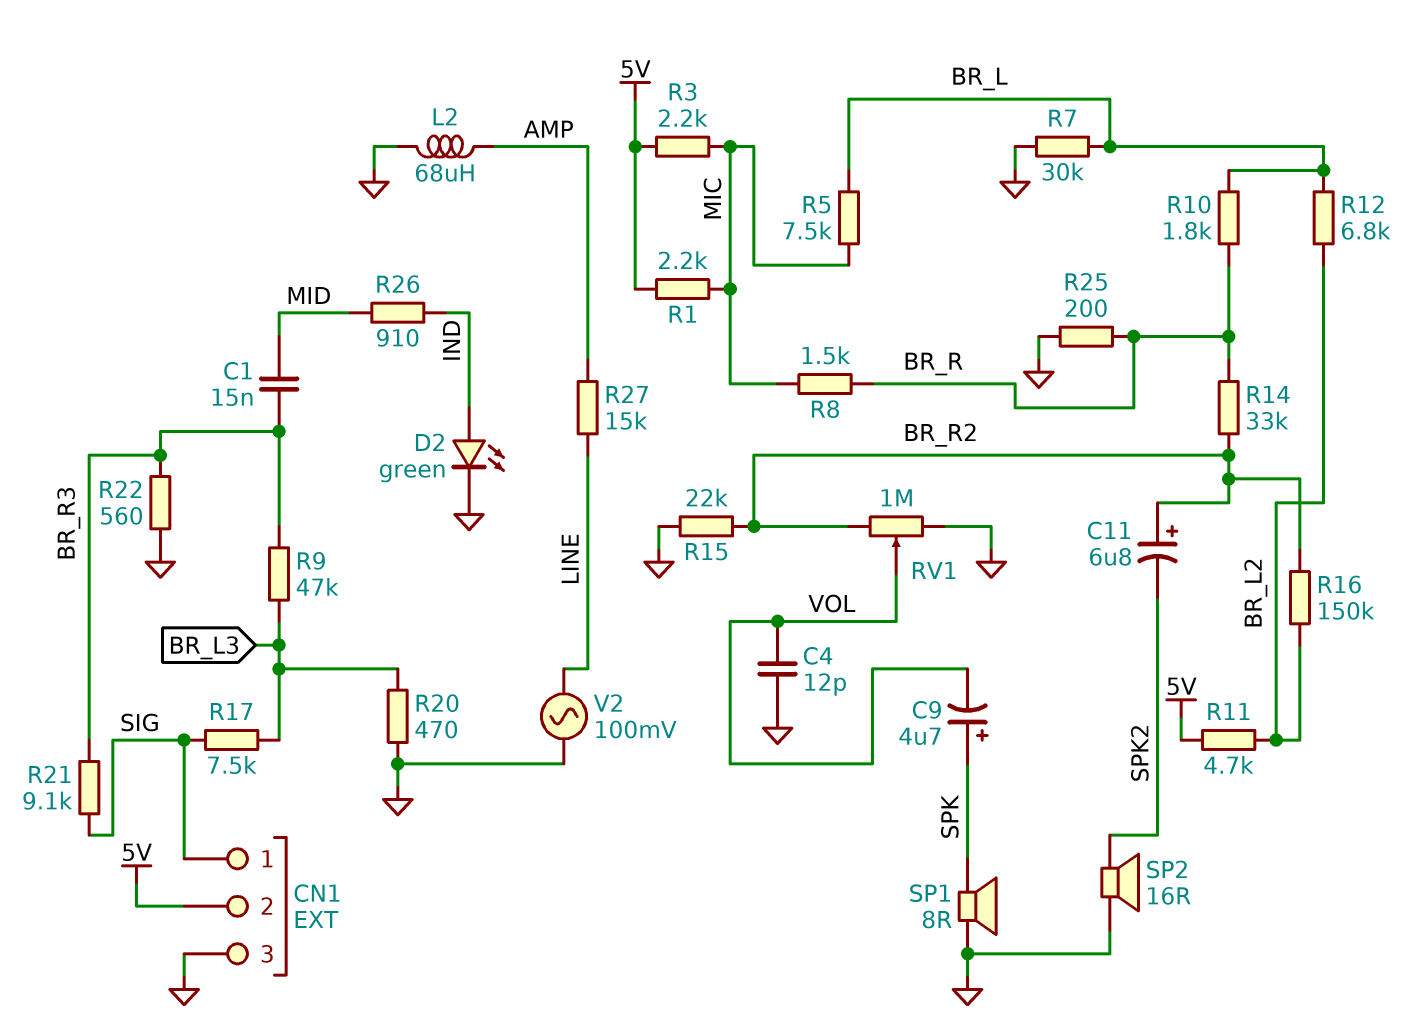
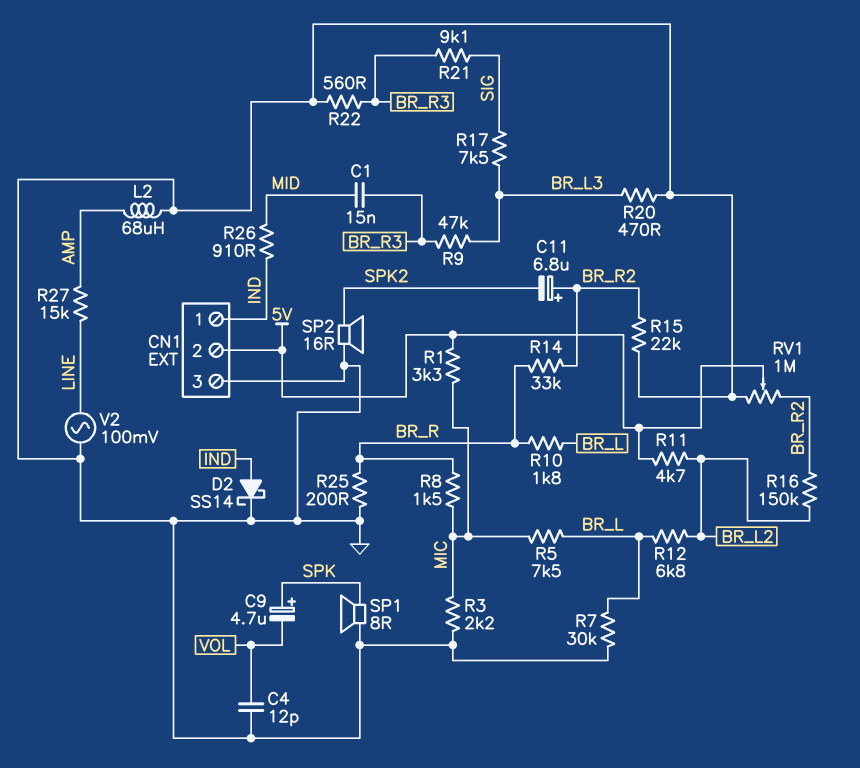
CN1 pin 1: SIG -> IND
D2: LED green (A IND, K GND) -> schottky SS14 (A IND, K GND)
R1: 2.2k (5V, MIC) -> 3.3k (5V, MIC)
R3: 2.2k (5V, MIC) -> 2.2k (GND, MIC)
RV1: 1M (BR_R2, GND, wiper VOL) -> 1M (BR_R2, GND, wiper 5V)

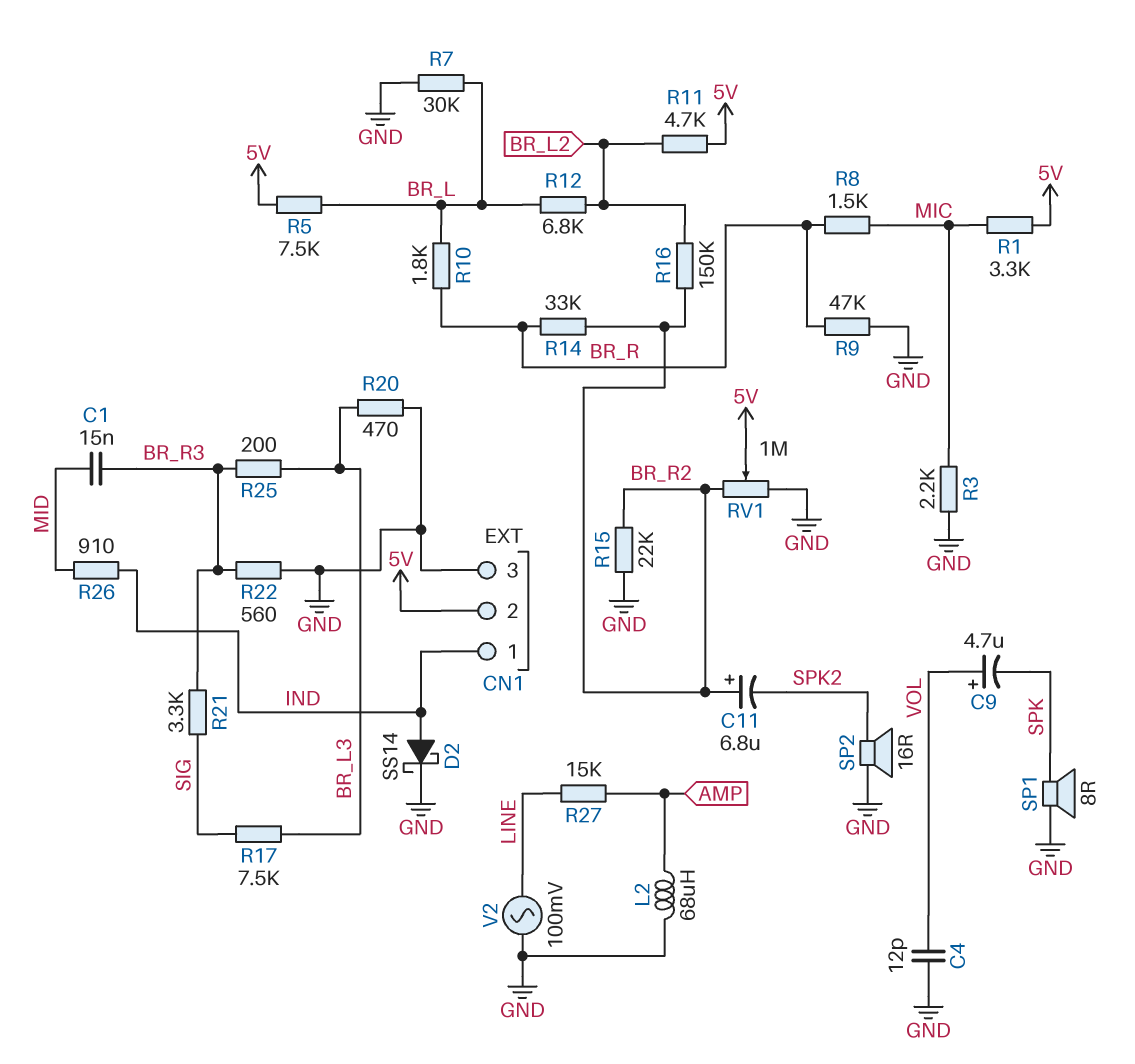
C9: 4.7uF (plus SPK, minus VOL) -> 4.7uF (plus VOL, minus SPK)
R5: 7.5k (BR_L, MIC) -> 7.5k (5V, BR_L)
R9: 47k (BR_L3, BR_R3) -> 47k (BR_R, GND)
R21: 9.1k (BR_R3, SIG) -> 3.3k (BR_R3, SIG)
R25: 200 (BR_R, GND) -> 200 (BR_L3, BR_R3)

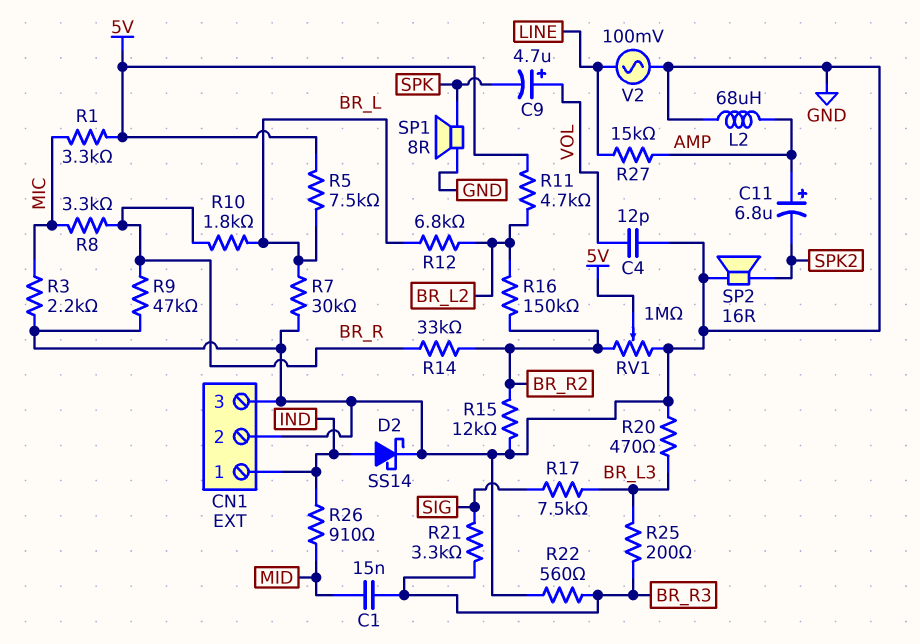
C11: 6.8uF (plus BR_R2, minus SPK2) -> 6.8uF (plus AMP, minus SPK2)
CN1 pin 2: 5V -> GND
R8: 1.5k (BR_R, MIC) -> 3.3k (BR_R, MIC)
R15: 22k (BR_R2, GND) -> 12k (BR_R2, GND)

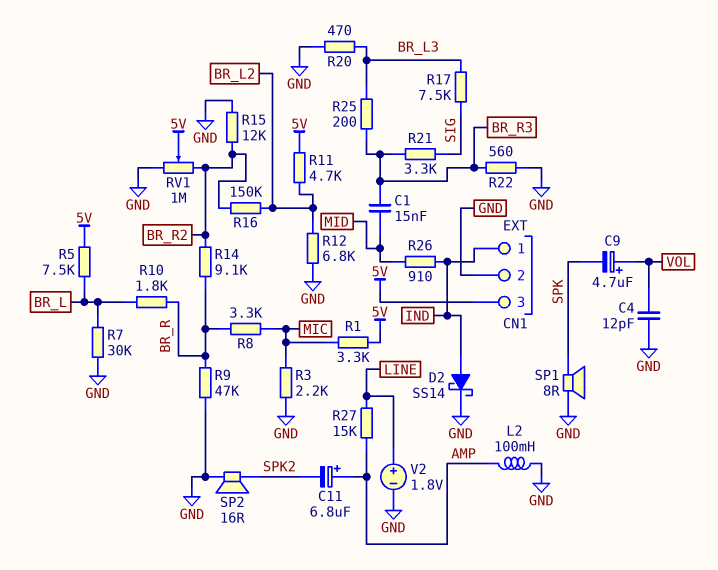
CN1 pin 3: GND -> 5V
L2: 68uH (AMP, GND) -> 100mH (AMP, GND)
R12: 6.8k (BR_L, BR_L2) -> 6.8k (BR_L2, GND)
R14: 33k (BR_R, BR_R2) -> 9.1k (BR_R, BR_R2)
V2: AC 100mV (GND, LINE) -> 1.8V (plus LINE, minus GND)

